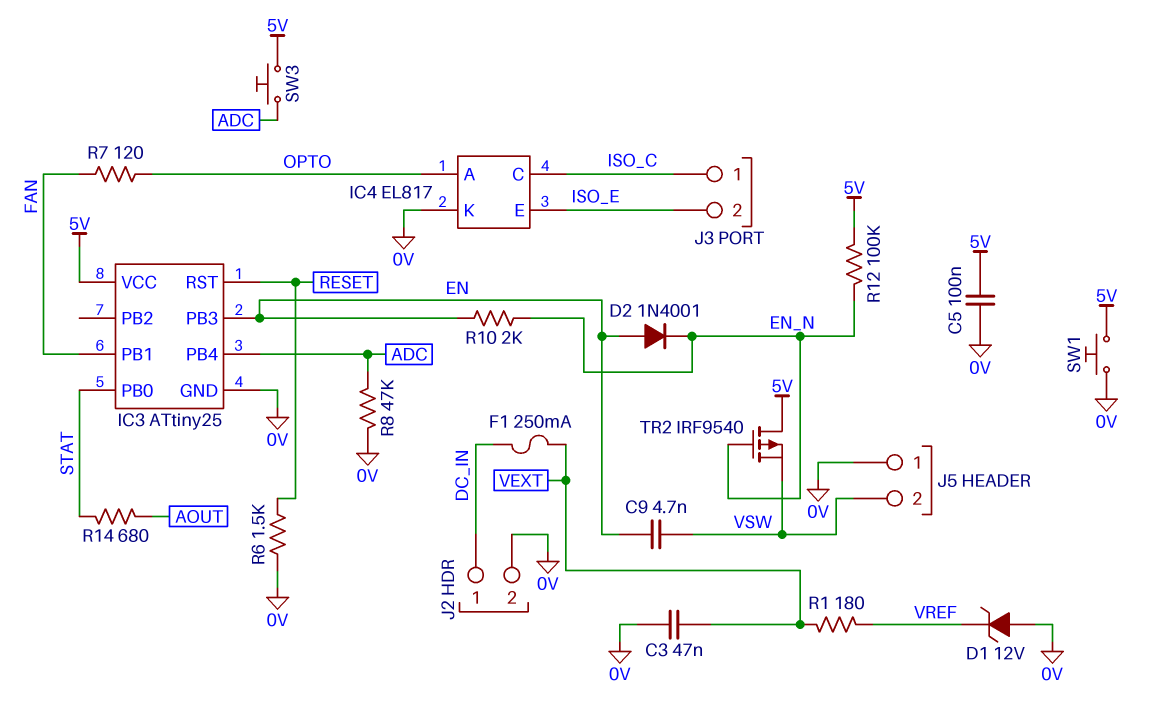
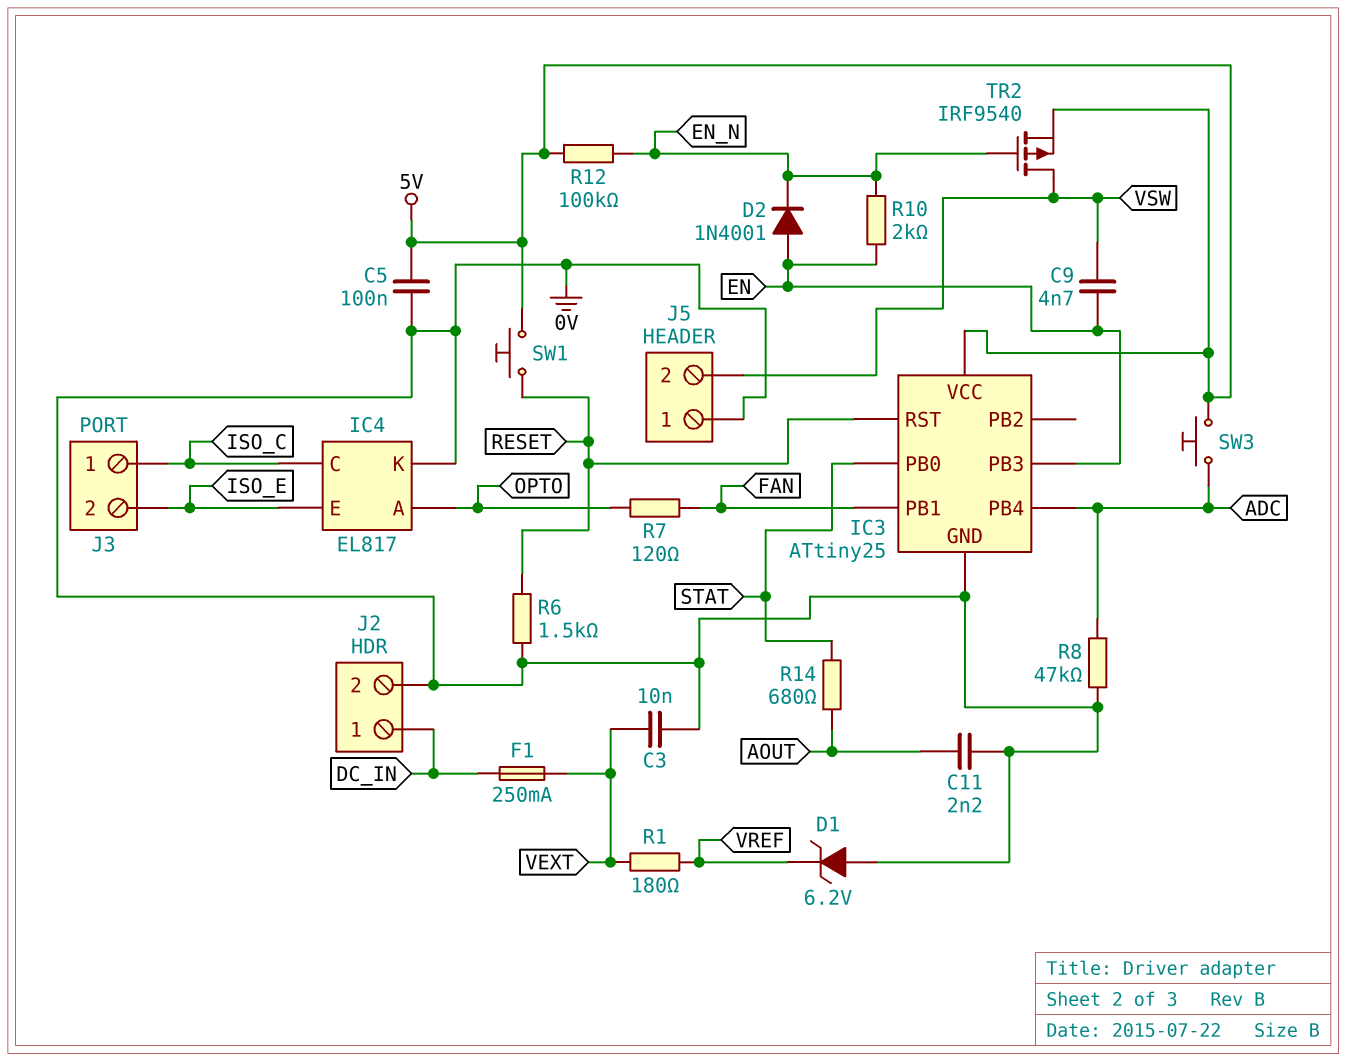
C3: 47nF (0V, VEXT) -> 10nF (0V, VEXT)
C11: none -> 2.2nF (0V, AOUT)
D1: zener 12V (A 0V, K VREF) -> zener 6.2V (A 0V, K VREF)
SW1: button (0V, 5V) -> button (5V, RESET)
TR2: PMOS IRF9540 (G EN_N, D 5V, S VSW) -> PMOS IRF9540 (G EN_N, D VSW, S 5V)

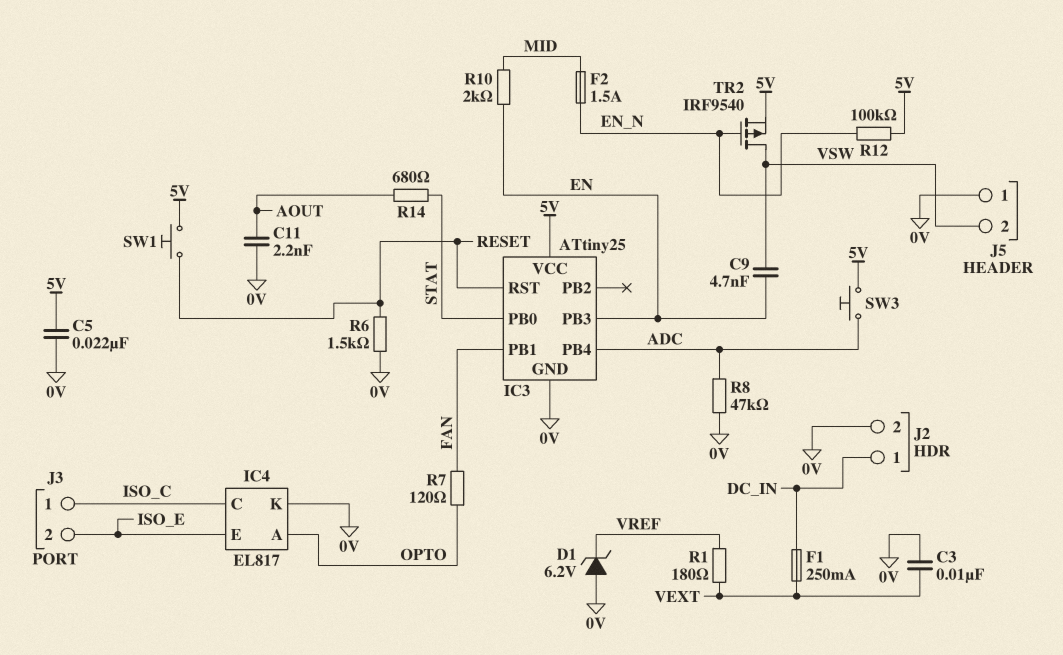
C5: 100nF (0V, 5V) -> 22nF (0V, 5V)
D2: diode 1N4001 (A EN, K EN_N) -> none
F2: none -> 1.5A (EN_N, MID)
R10: 2k (EN, EN_N) -> 2k (EN, MID)

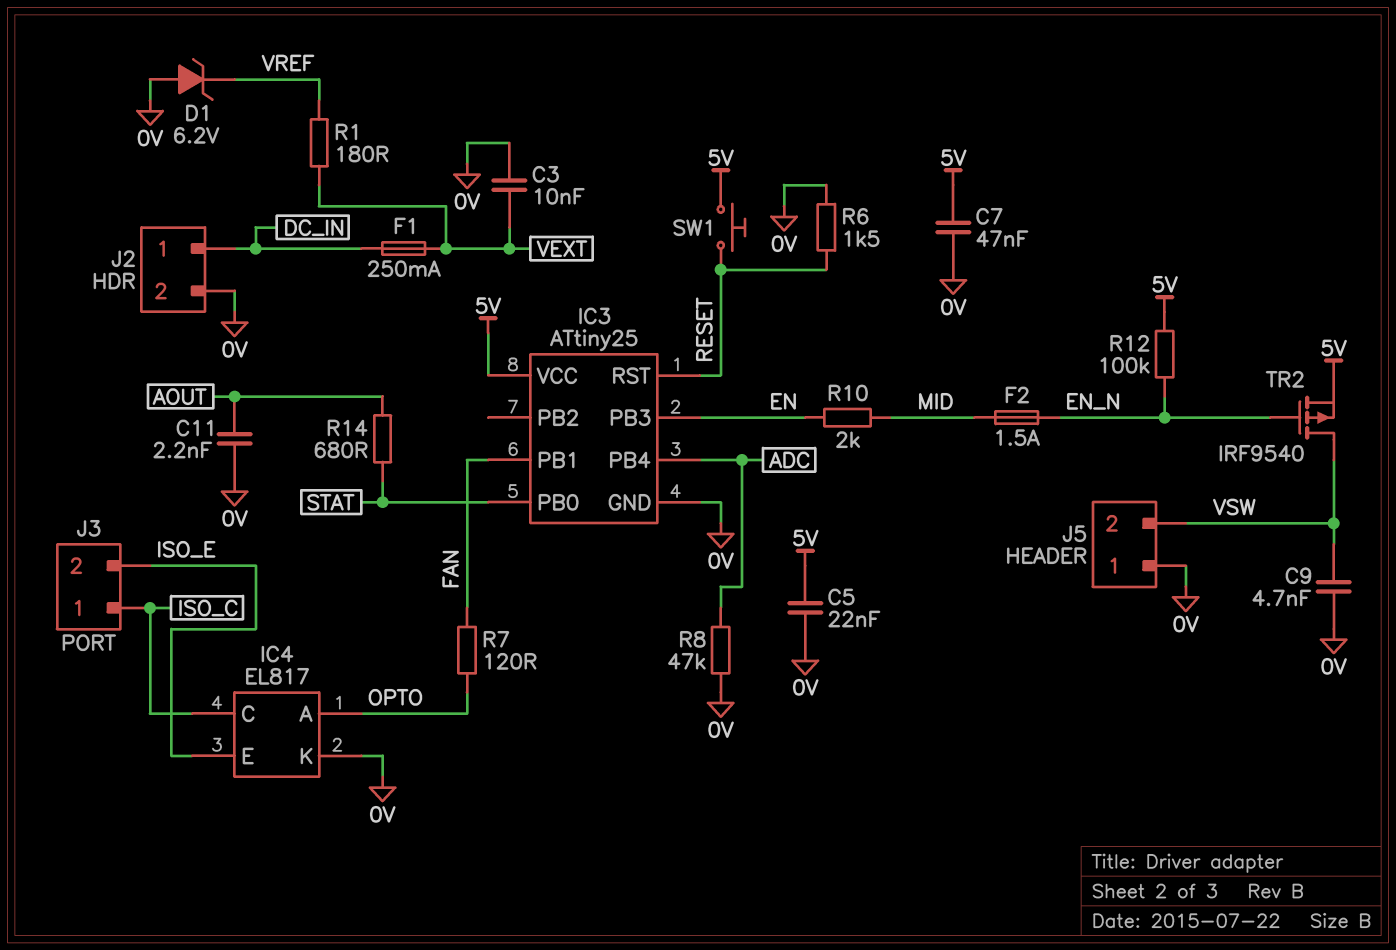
C7: none -> 47nF (0V, 5V)
C9: 4.7nF (EN, VSW) -> 4.7nF (0V, VSW)
SW3: button (5V, ADC) -> none

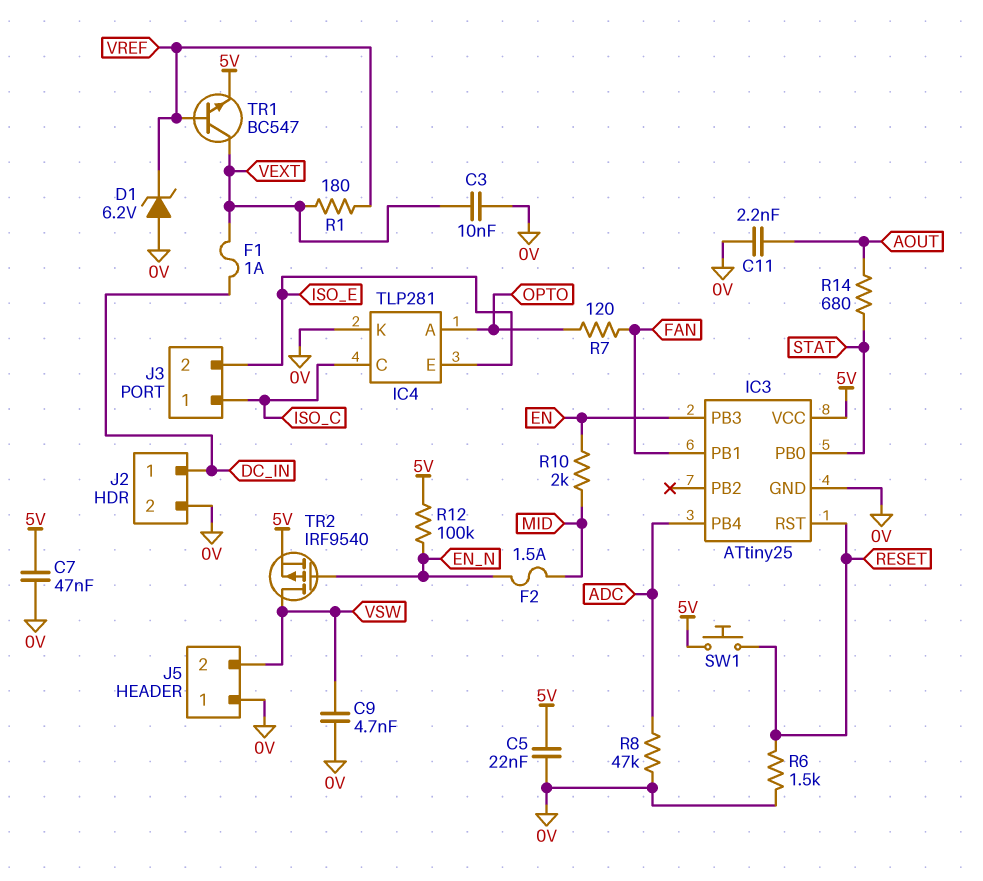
F1: 250mA (DC_IN, VEXT) -> 1A (DC_IN, VEXT)
IC4: EL817 -> TLP281
TR1: none -> NPN BC547 (B VREF, C VEXT, E 5V)

